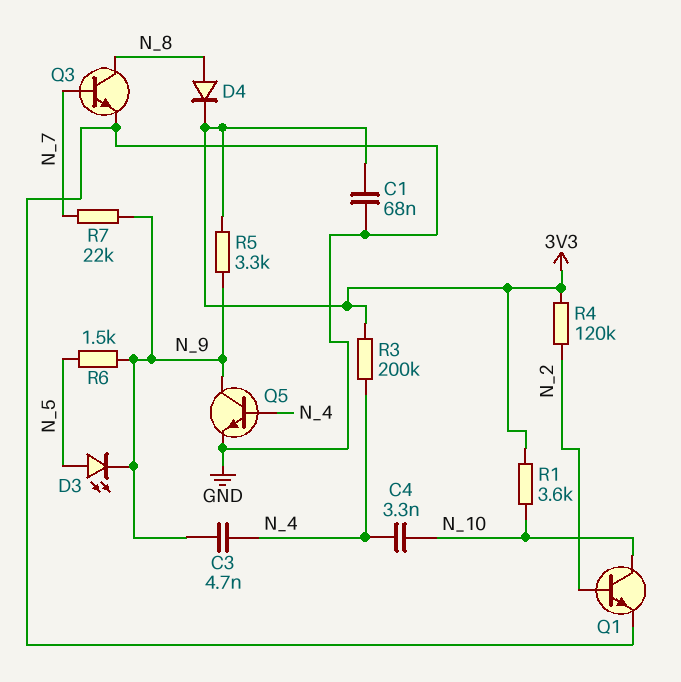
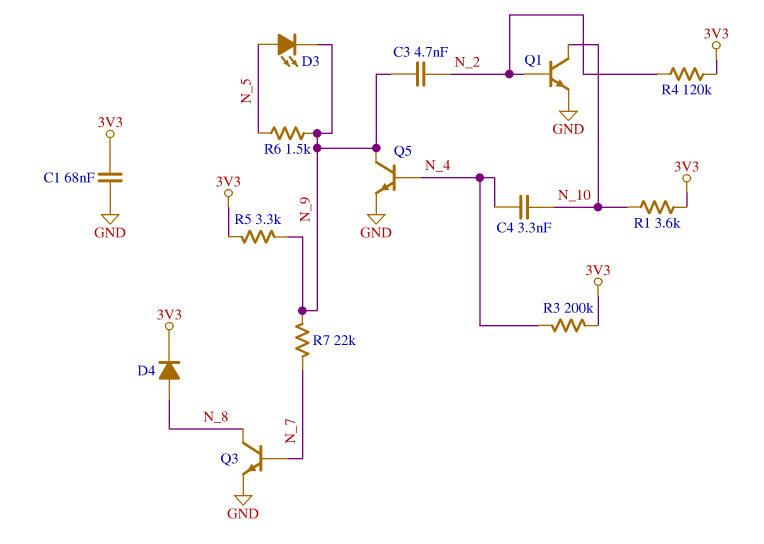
C3: 4.7nF (N_4, N_9) -> 4.7nF (N_2, N_9)

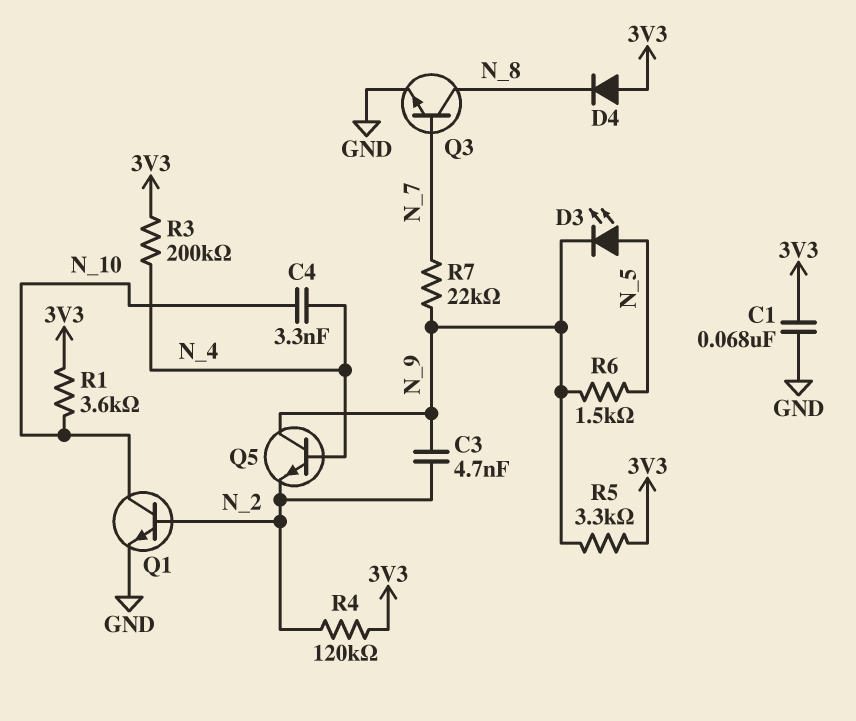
D4: diode (A N_8, K 3V3) -> diode (A 3V3, K N_8)
Q5: NPN (B N_4, C N_9, E GND) -> NPN (B N_4, C N_9, E N_2)

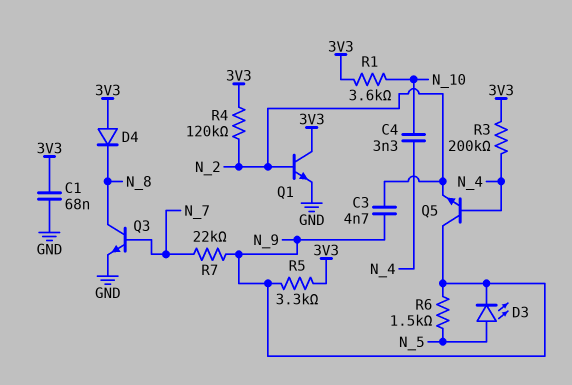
Q1: NPN (B N_2, C N_10, E GND) -> NPN (B N_2, C 3V3, E GND)

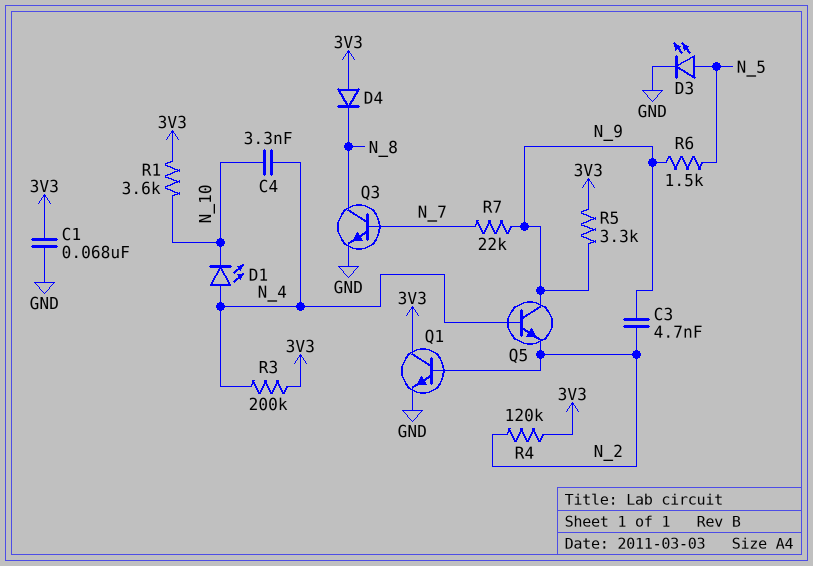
D1: none -> LED (A N_4, K N_10)
D3: LED (A N_5, K N_9) -> LED (A N_5, K GND)

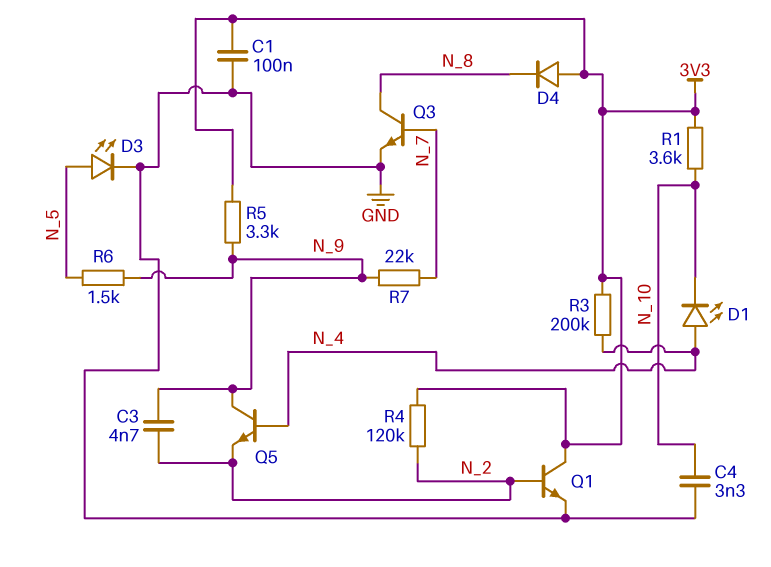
C1: 68nF (3V3, GND) -> 100nF (3V3, GND)
C4: 3.3nF (N_4, N_10) -> 3.3nF (GND, N_10)

